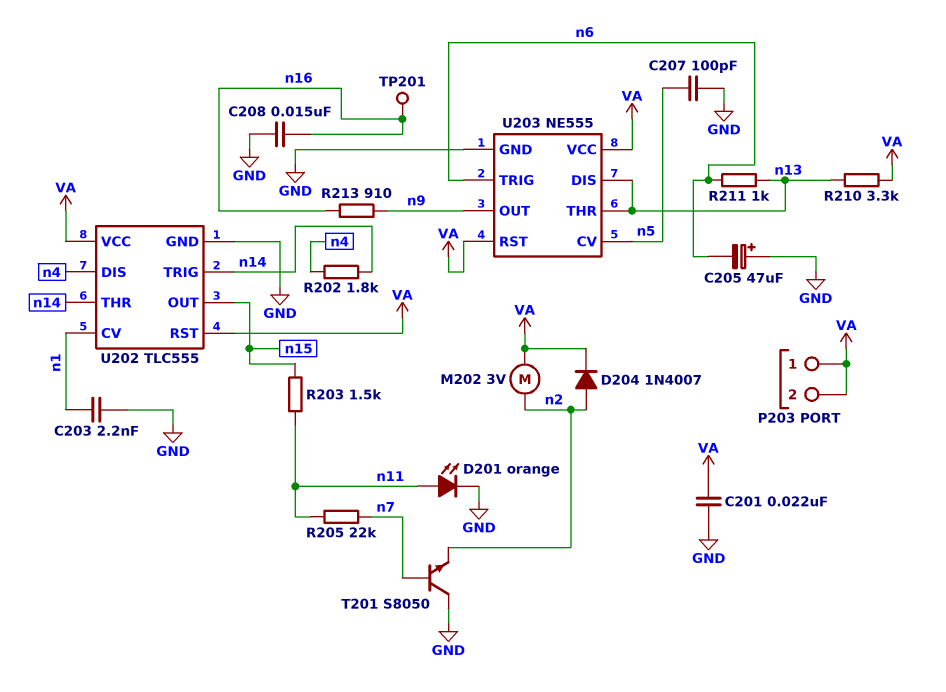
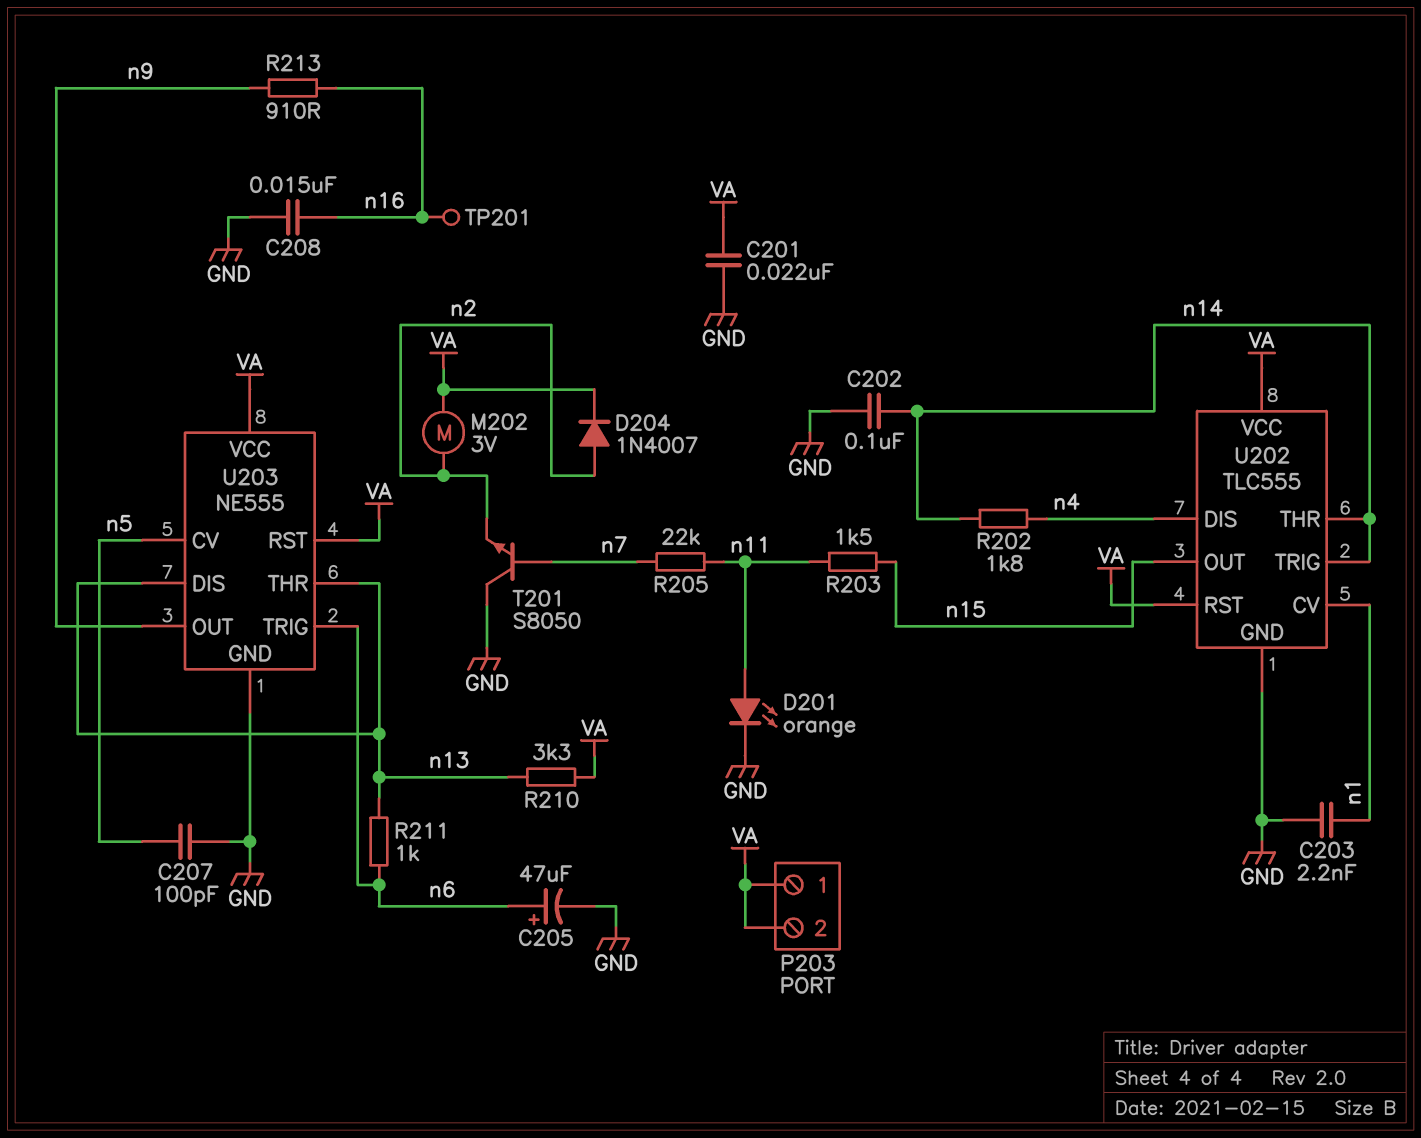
C202: none -> 100nF (GND, n14)
C205: 47uF (plus GND, minus n6) -> 47uF (plus n6, minus GND)

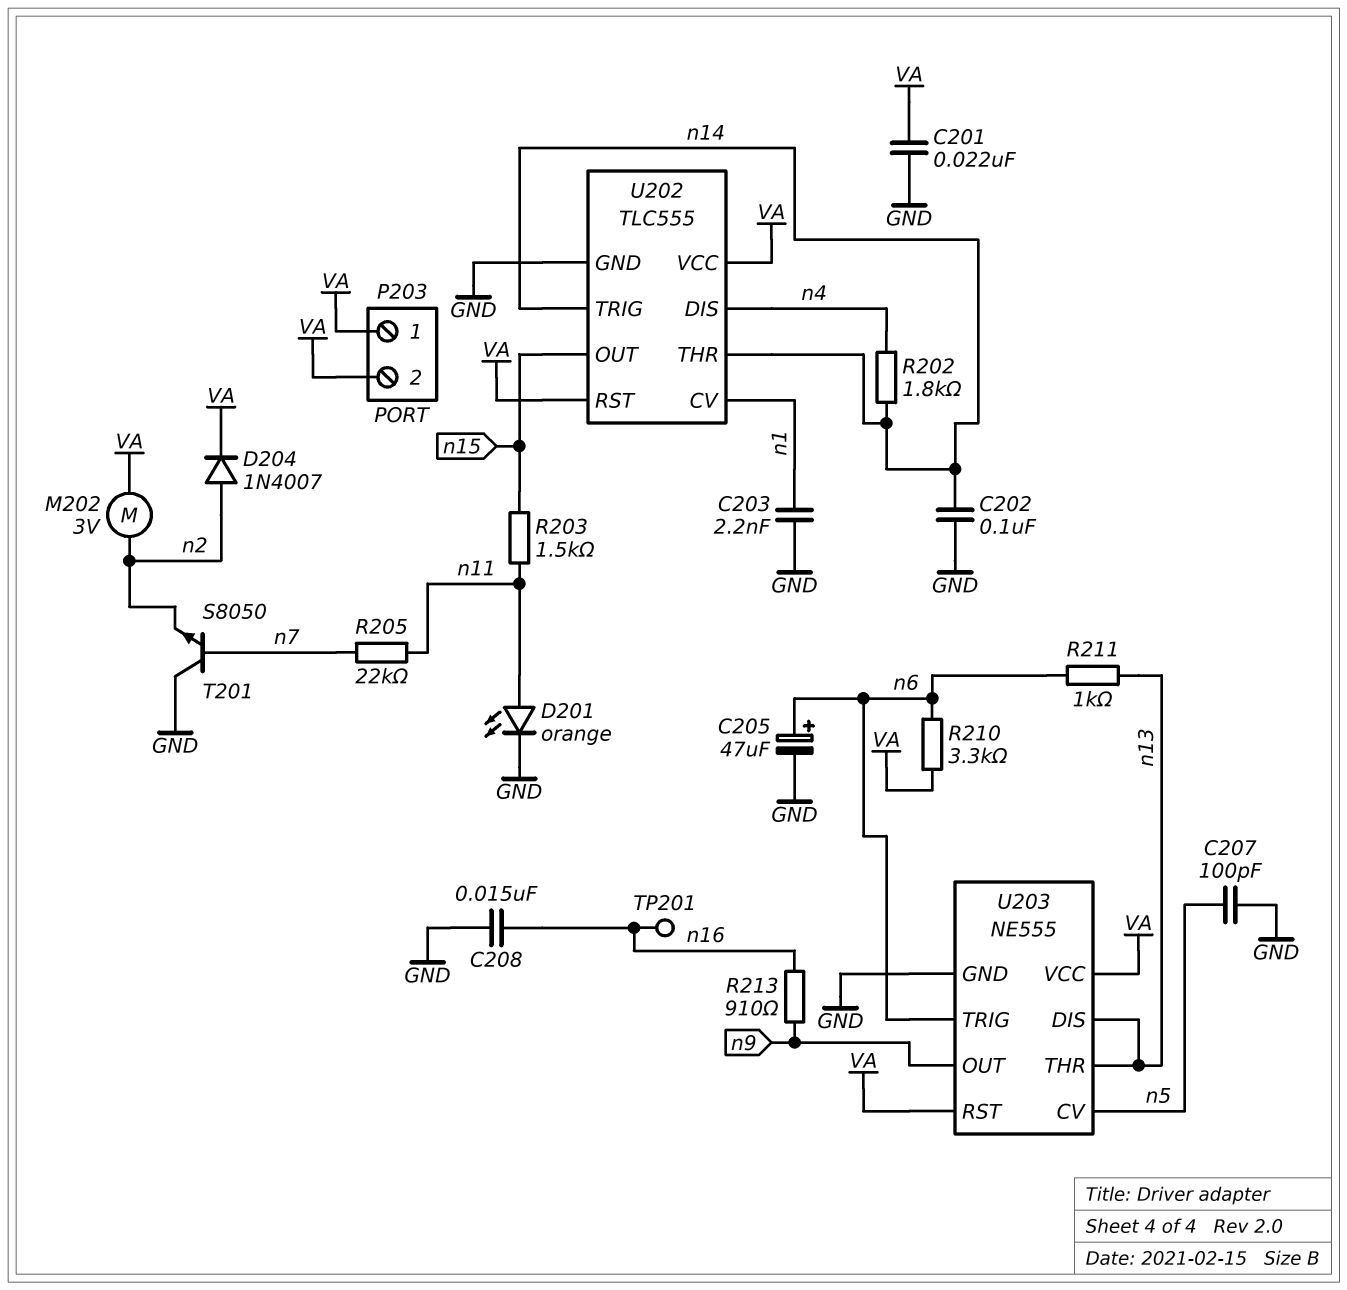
R210: 3.3k (VA, n13) -> 3.3k (VA, n6)

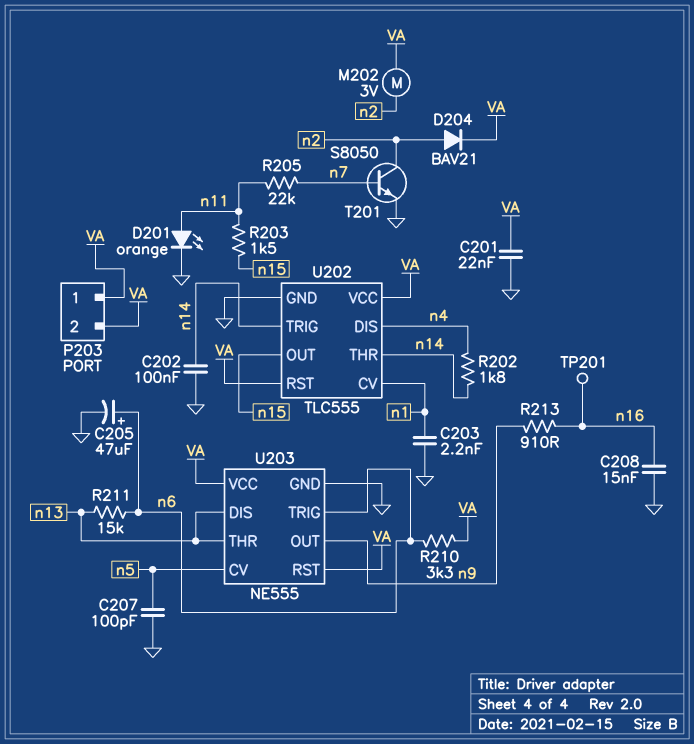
D204: diode 1N4007 (A n2, K VA) -> diode BAV21 (A n2, K VA)
R211: 1k (n6, n13) -> 15k (n6, n13)
T201: NPN S8050 (B n7, C GND, E n2) -> NPN S8050 (B n7, C n2, E GND)

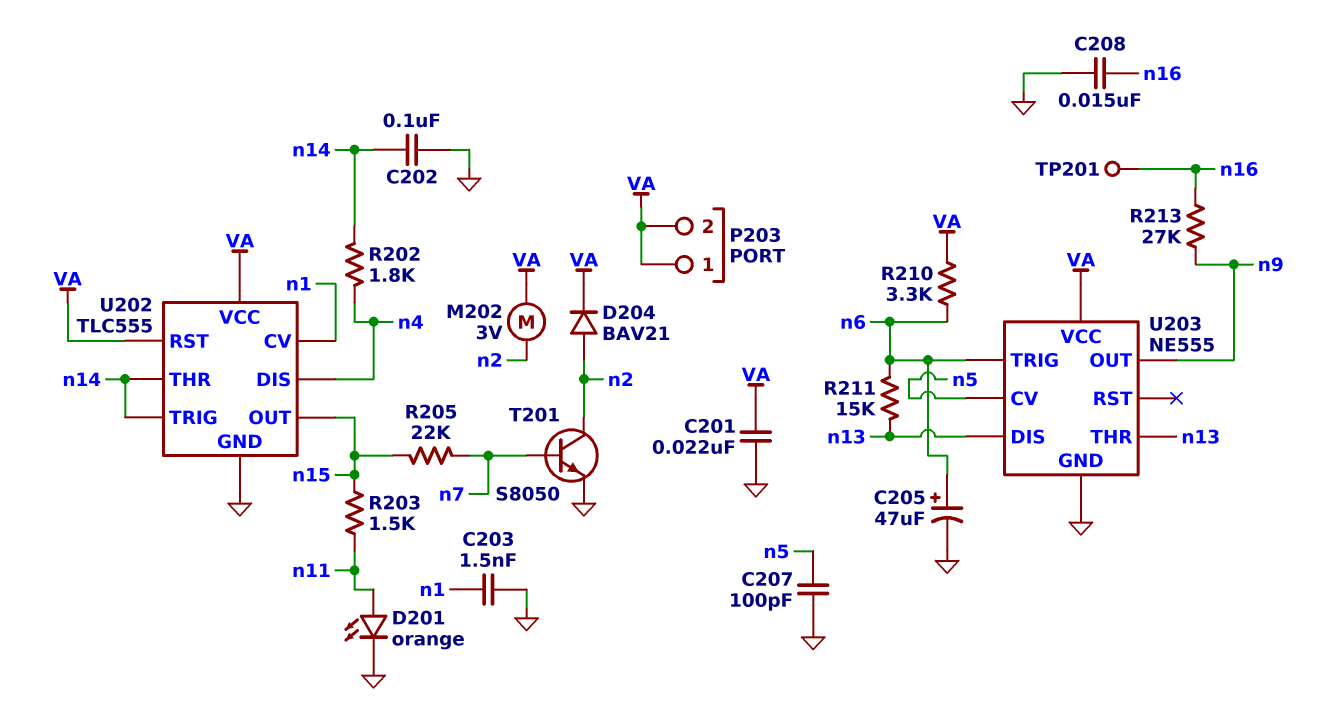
C203: 2.2nF (GND, n1) -> 1.5nF (GND, n1)
R205: 22k (n7, n11) -> 22k (n7, n15)
R213: 910 (n9, n16) -> 27k (n9, n16)
U203 pin RST: VA -> none

